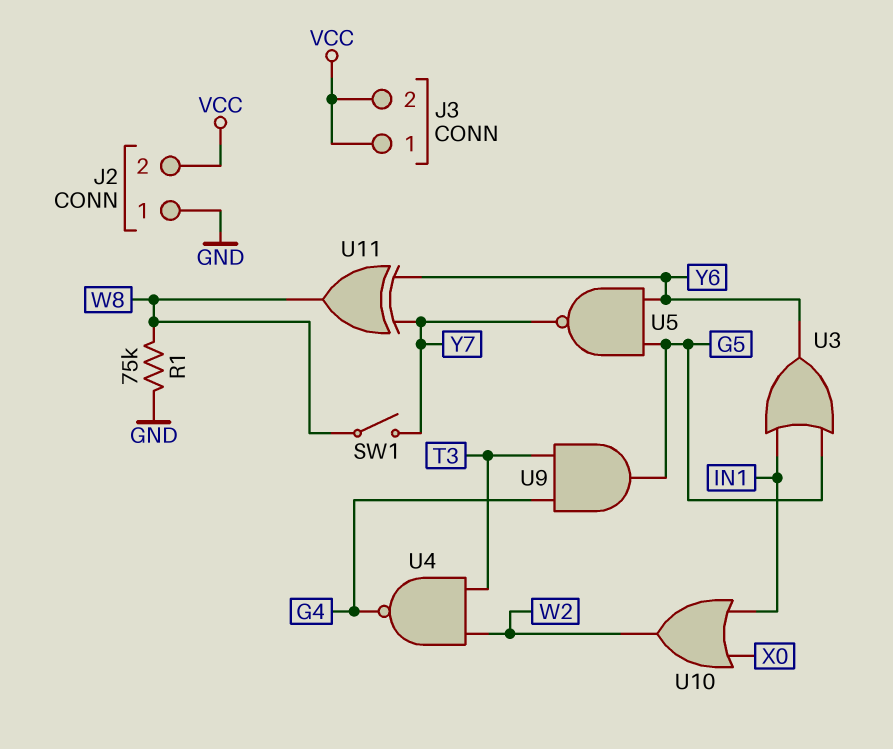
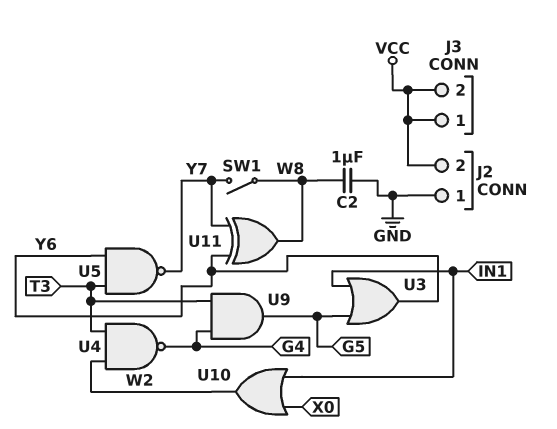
C2: none -> 1uF (GND, W8)
R1: 75k (GND, W8) -> none
U5: NAND (in G5, in Y6, out Y7) -> NAND (in T3, in Y6, out Y7)

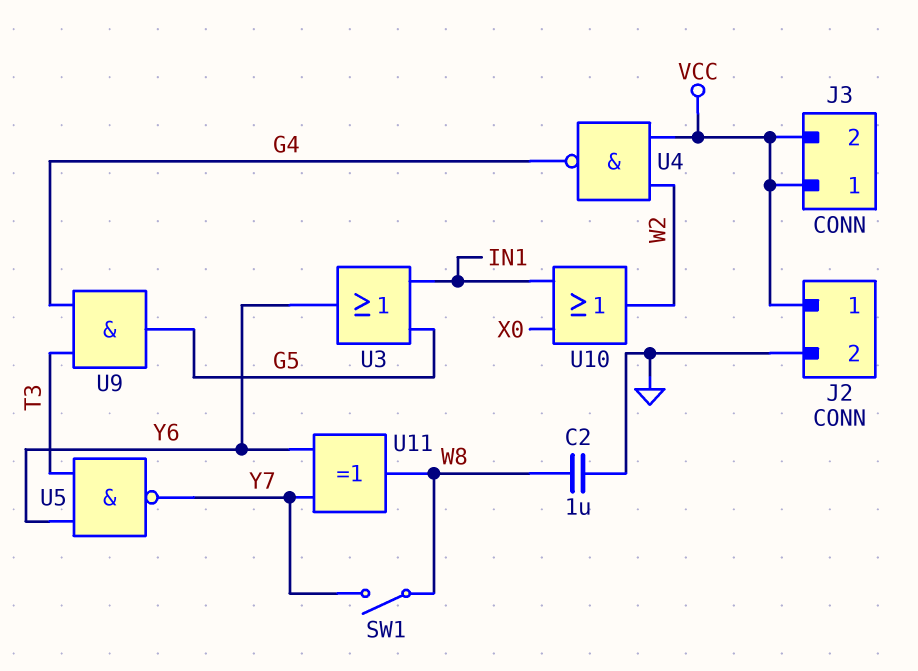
J2 pin 1: GND -> VCC
J2 pin 2: VCC -> GND
U4: NAND (in T3, in W2, out G4) -> NAND (in VCC, in W2, out G4)

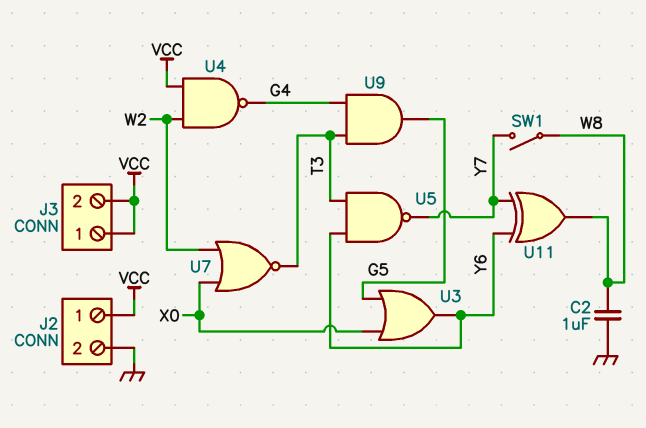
U3: OR (in G5, in IN1, out Y6) -> OR (in G5, in X0, out Y6)
U7: none -> NOR (in W2, in X0, out T3)
U10: OR (in IN1, in X0, out W2) -> none

